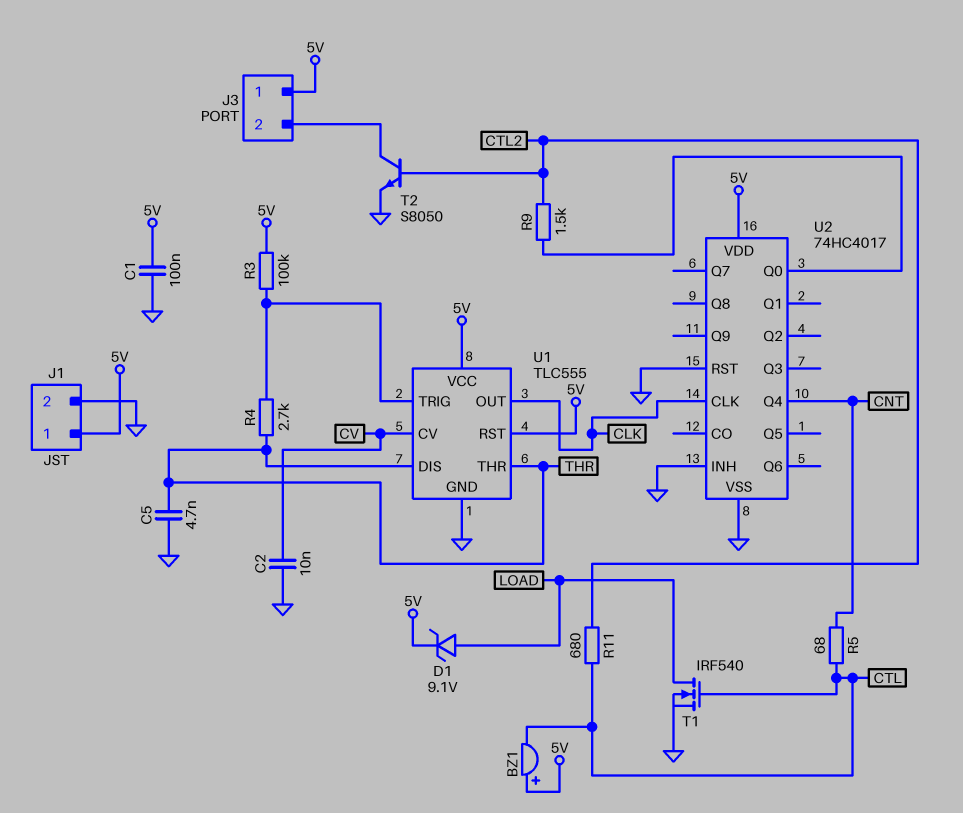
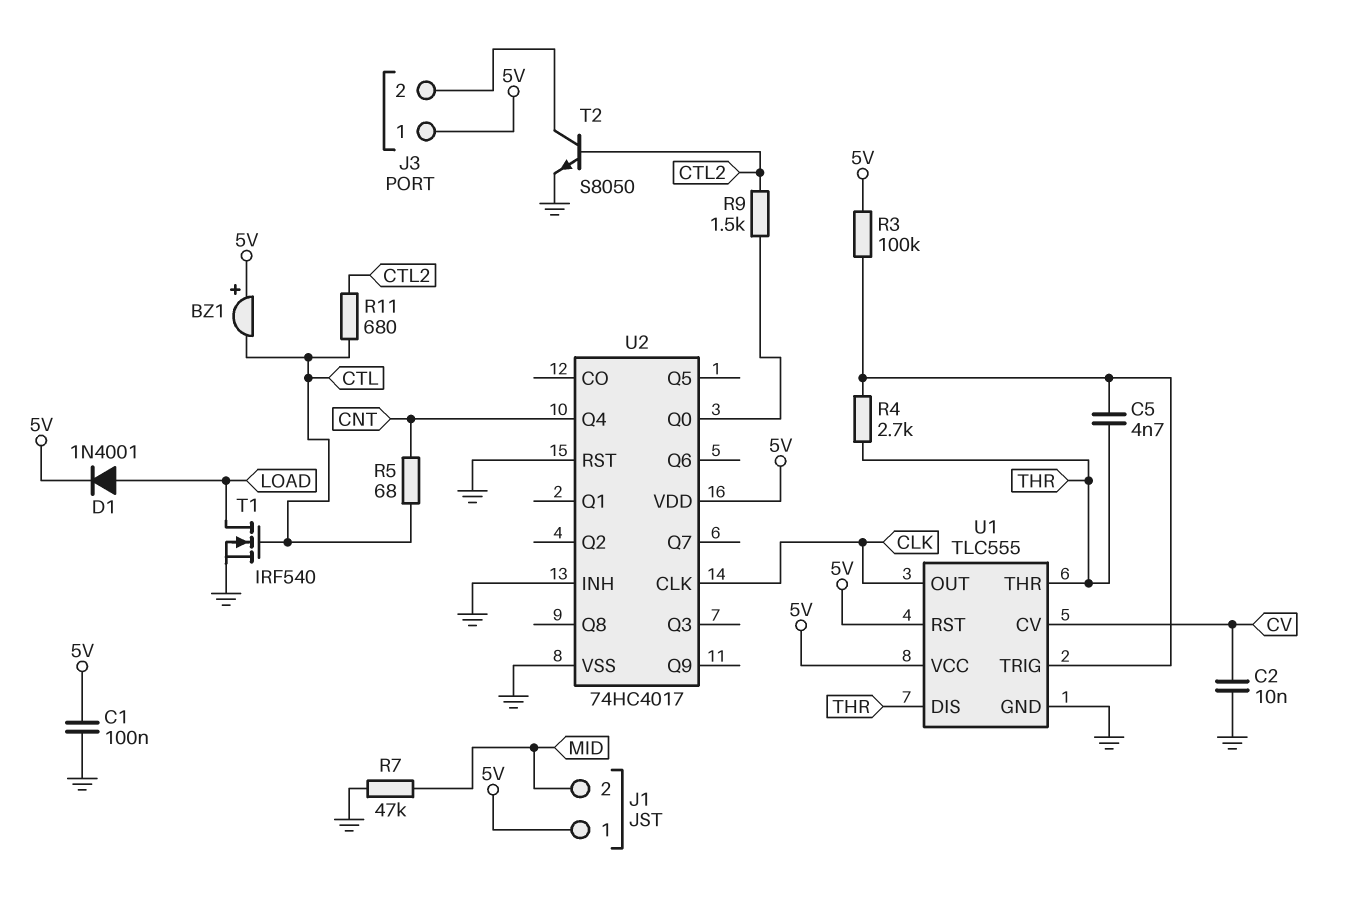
C5: 4.7nF (GND, THR) -> 4.7nF (THR, U1/TRIG)
D1: zener 9.1V (A LOAD, K 5V) -> diode 1N4001 (A LOAD, K 5V)
J1 pin 2: GND -> MID
R7: none -> 47k (GND, MID)

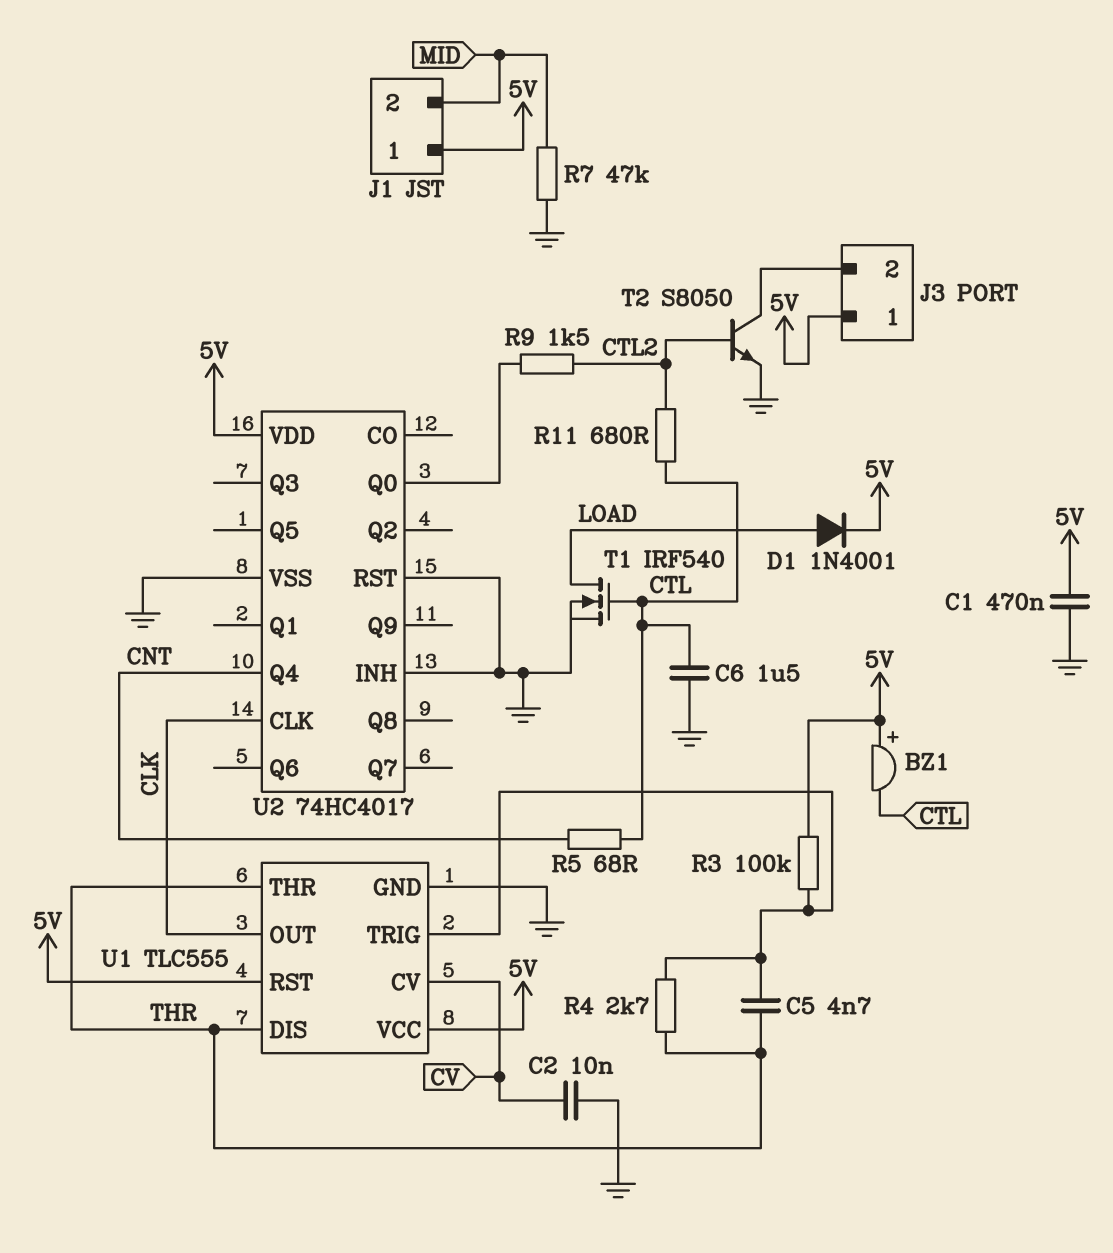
C1: 100nF (5V, GND) -> 470nF (5V, GND)
C6: none -> 1.5uF (CTL, GND)

